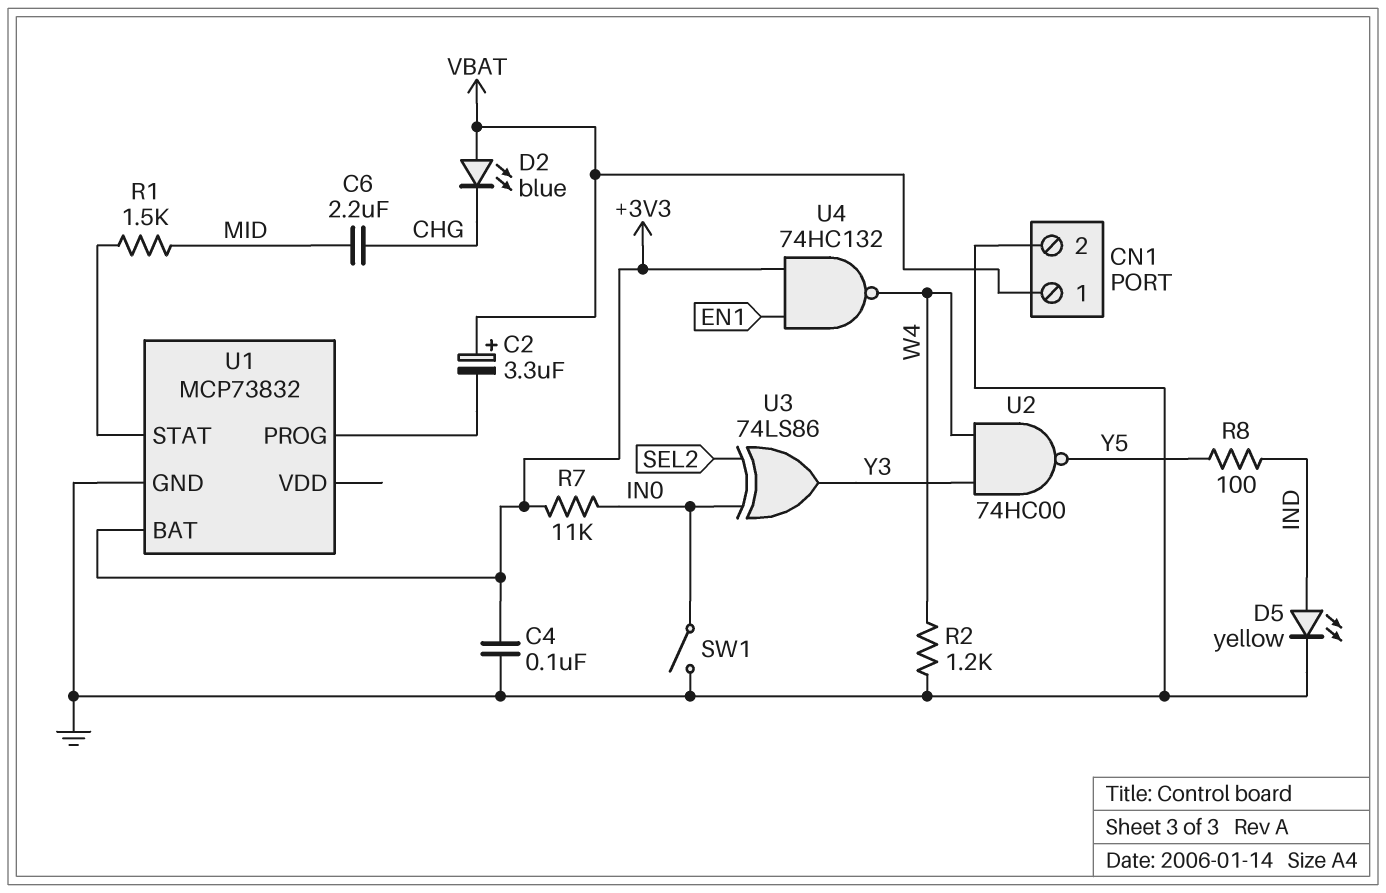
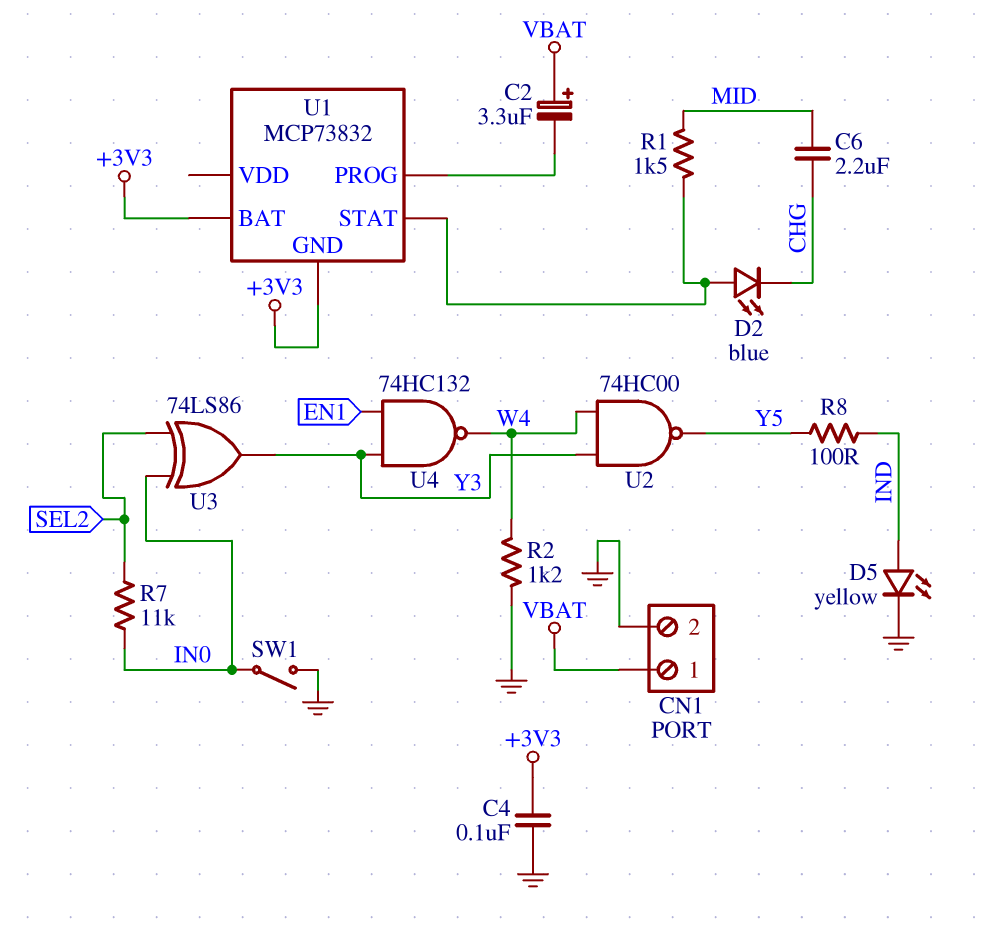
D2: LED blue (A VBAT, K CHG) -> LED blue (A U1/STAT, K CHG)
R7: 11k (+3V3, IN0) -> 11k (IN0, SEL2)
U1 pin GND: GND -> +3V3
U4: NAND 74HC132 (in +3V3, in EN1, out W4) -> NAND 74HC132 (in EN1, in Y3, out W4)

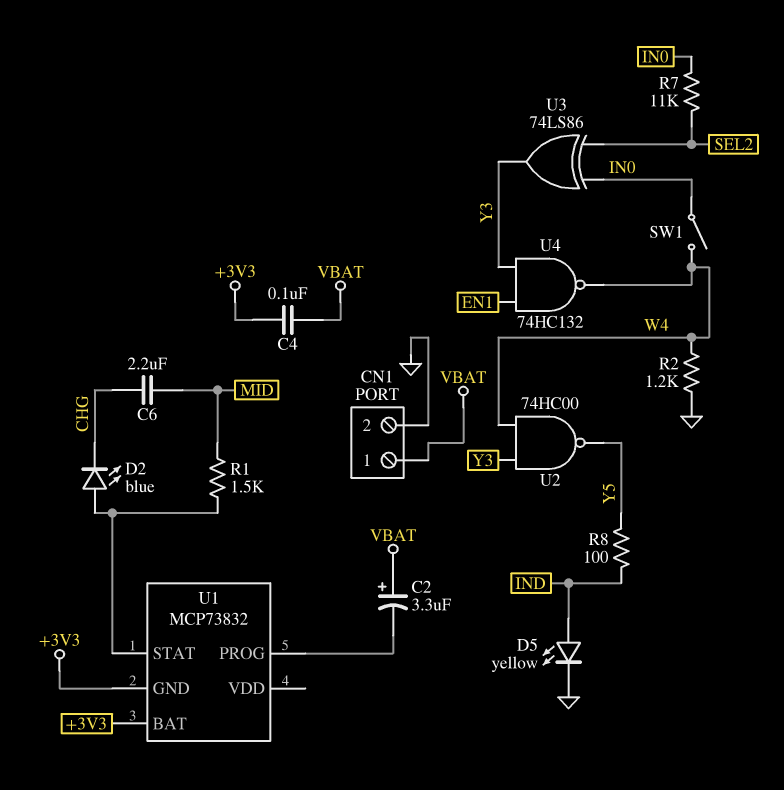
C4: 100nF (+3V3, GND) -> 100nF (+3V3, VBAT)
SW1: switch (GND, IN0) -> switch (IN0, W4)

